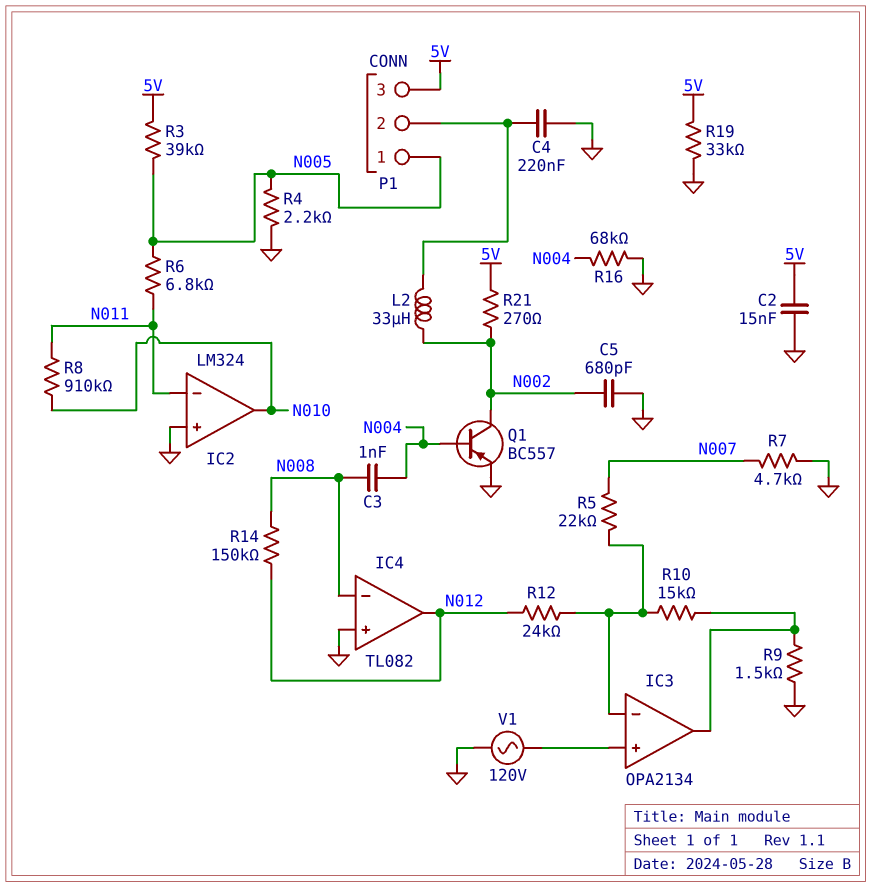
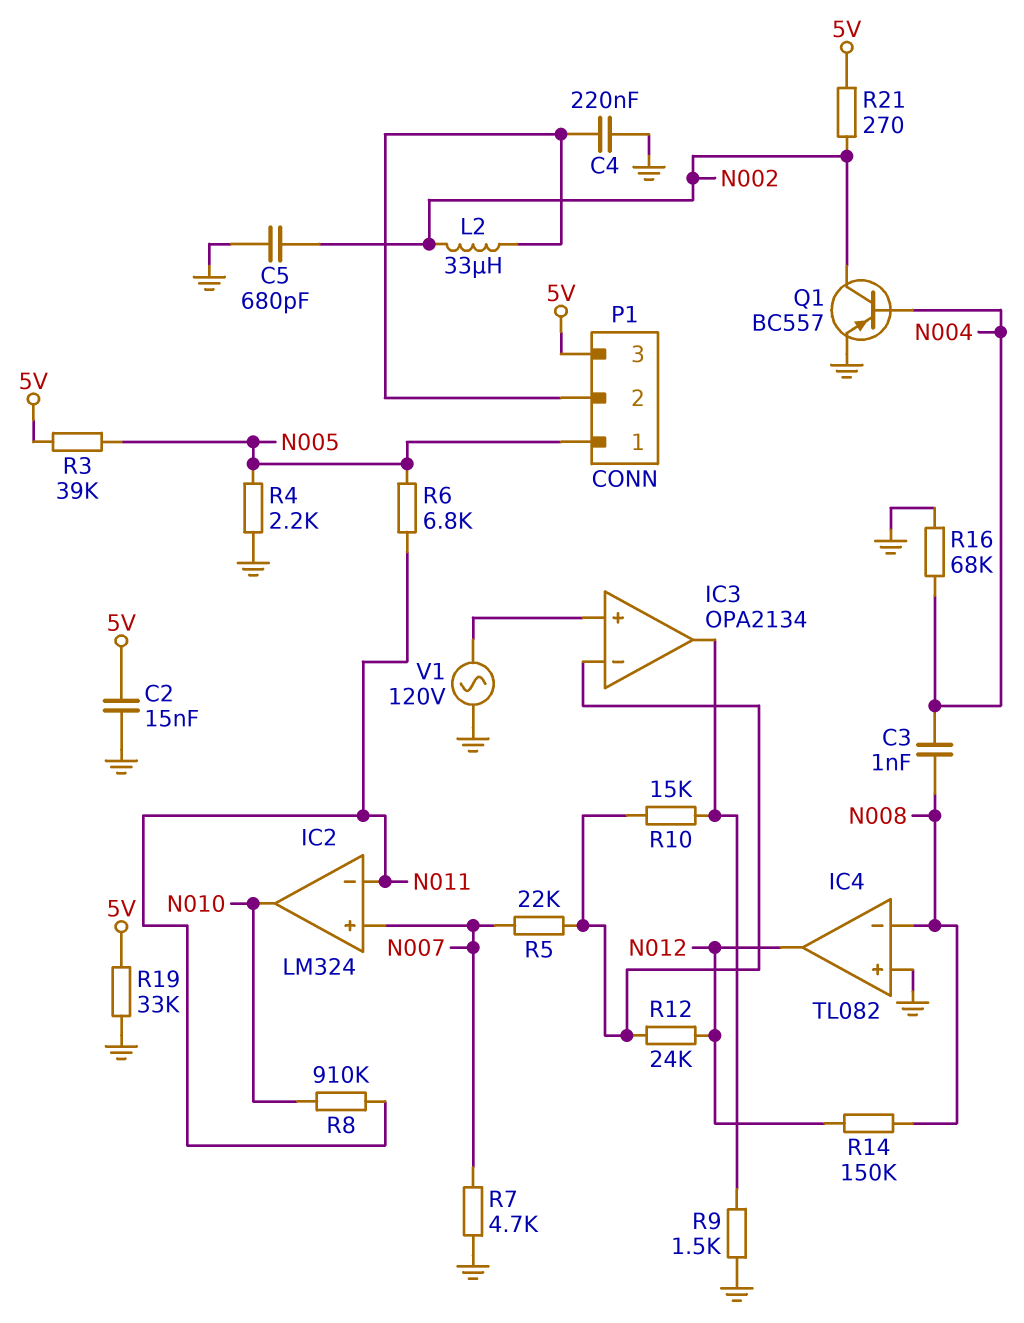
IC2 pin in+: GND -> N007

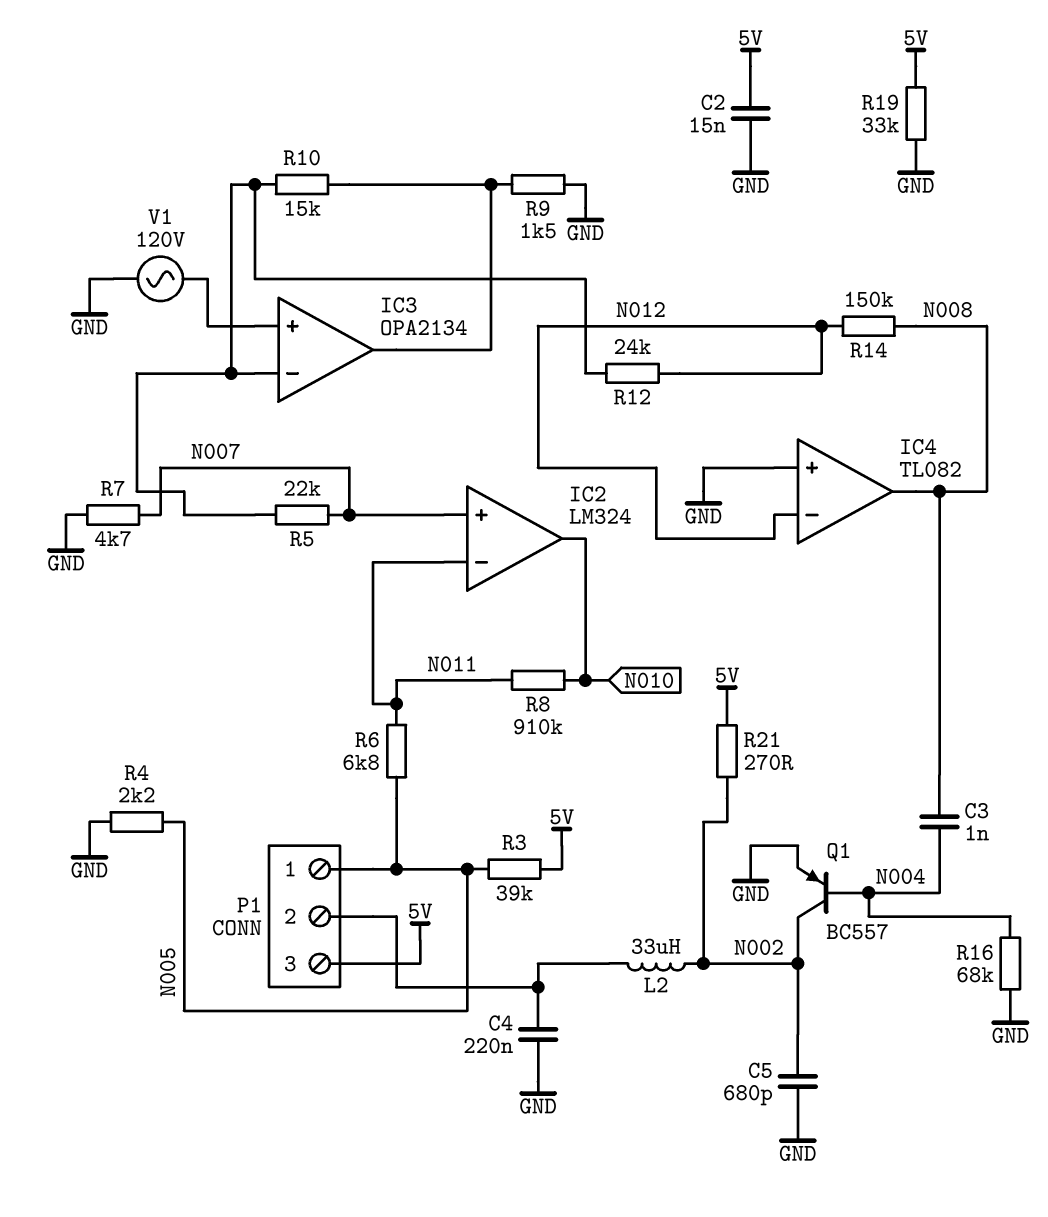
IC4 pin in-: N008 -> N012
IC4 pin out: N012 -> N008

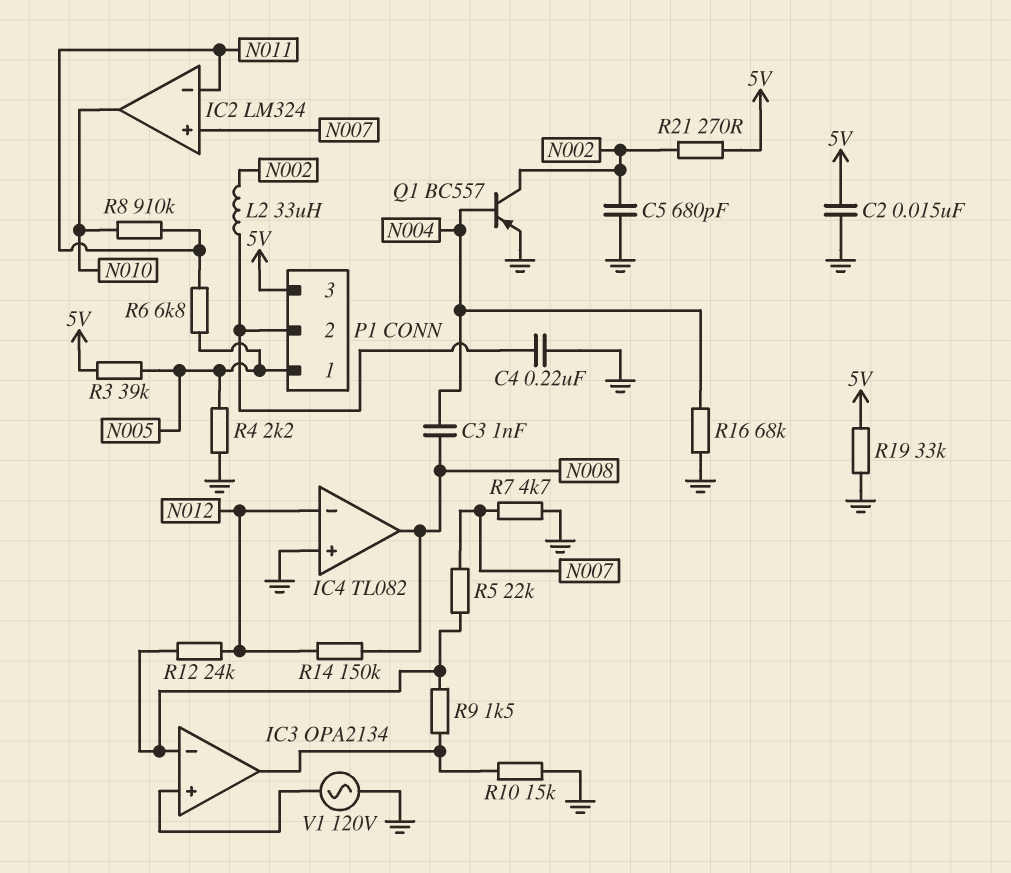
R9: 1.5k (GND, IC3/out) -> 1.5k (IC3/in-, IC3/out)
R10: 15k (IC3/in-, IC3/out) -> 15k (GND, IC3/out)

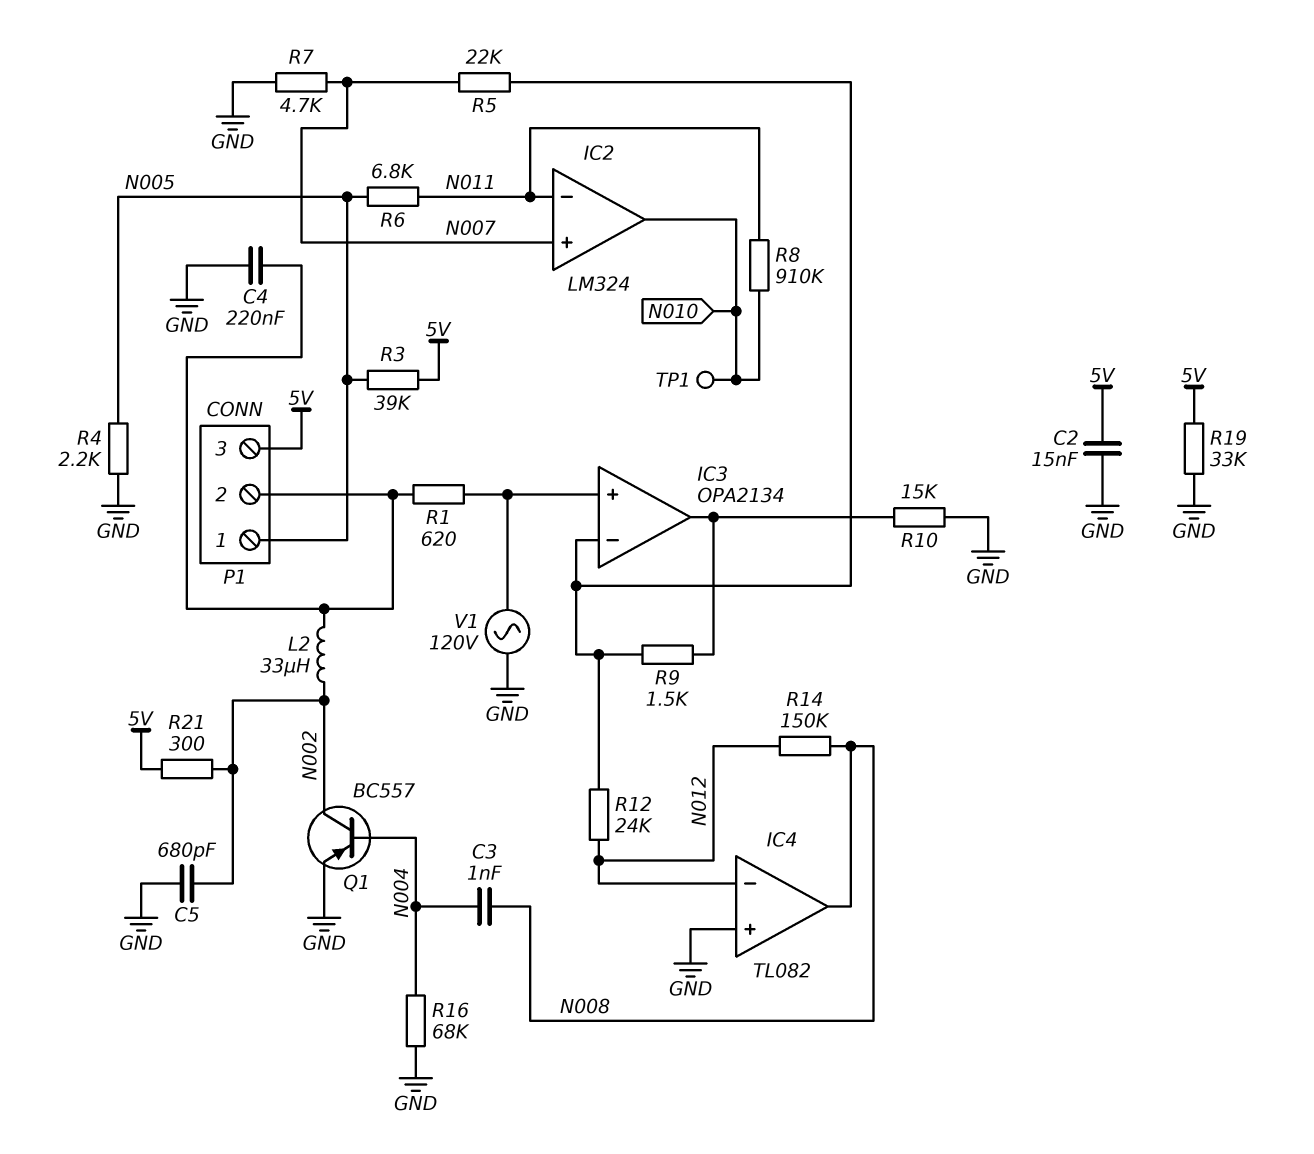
R1: none -> 620 (IC3/in+, P1/2)
R21: 270 (5V, N002) -> 300 (5V, N002)
TP1: none -> test point (N010)

